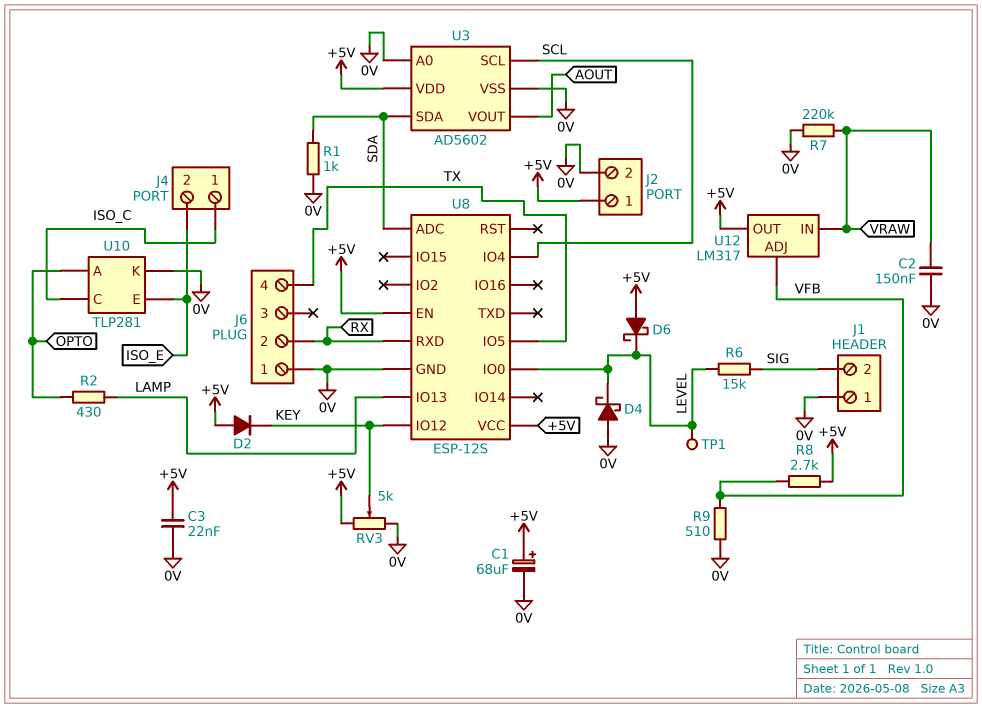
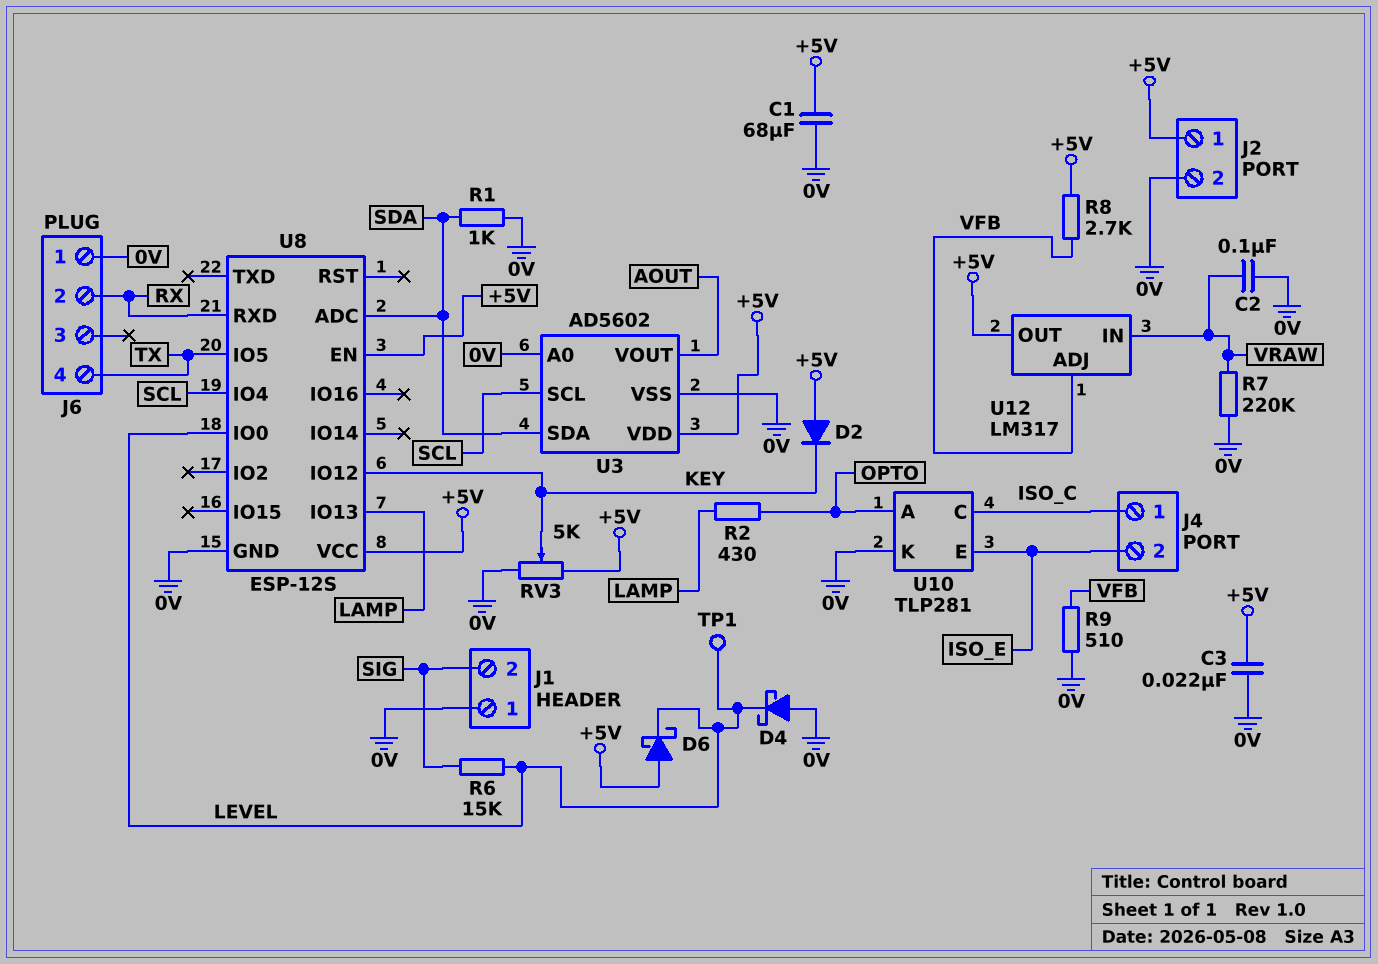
C1: 68uF (plus +5V, minus 0V) -> 68uF (+5V, 0V)
C2: 150nF (0V, VRAW) -> 100nF (0V, VRAW)

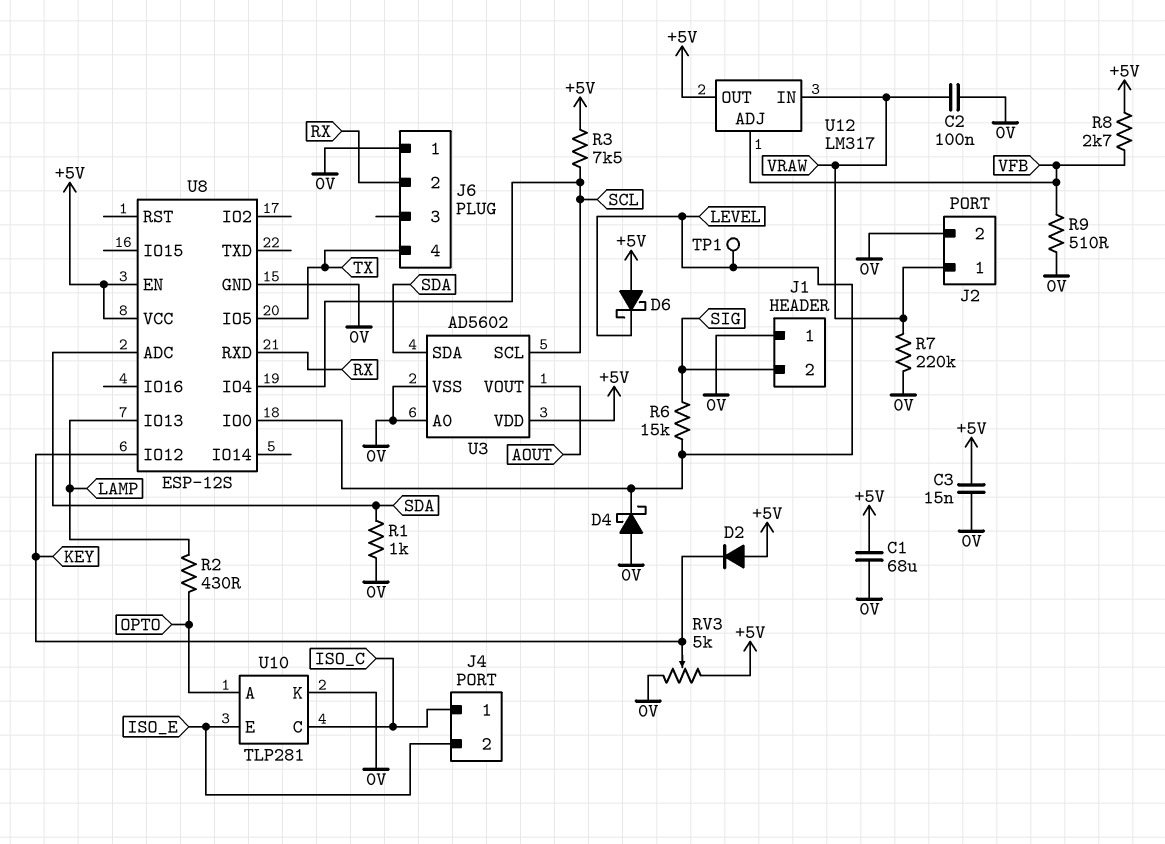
C3: 22nF (+5V, 0V) -> 15nF (+5V, 0V)
J2 pin 1: +5V -> VRAW
R3: none -> 7.5k (+5V, SCL)

